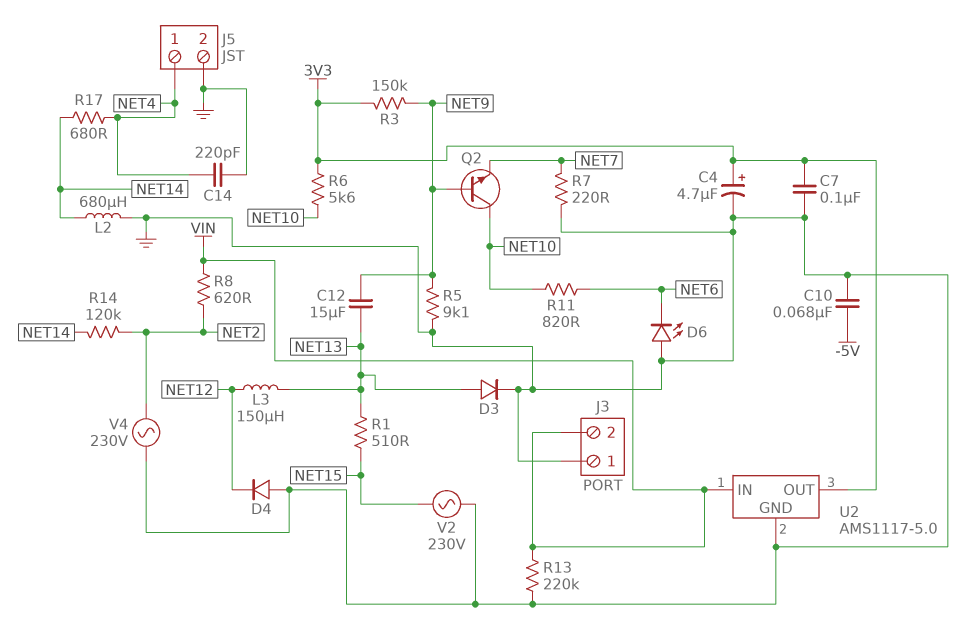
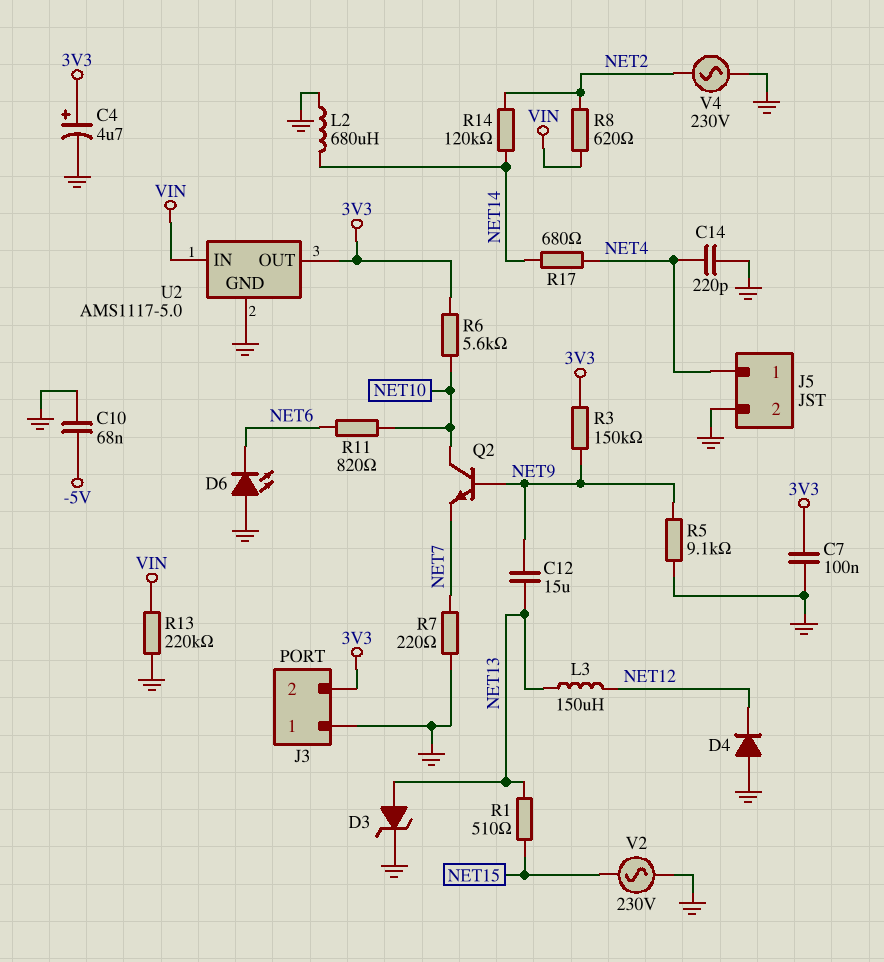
D3: diode (A NET13, K GND) -> zener (A NET13, K GND)
J3 pin 2: VIN -> 3V3

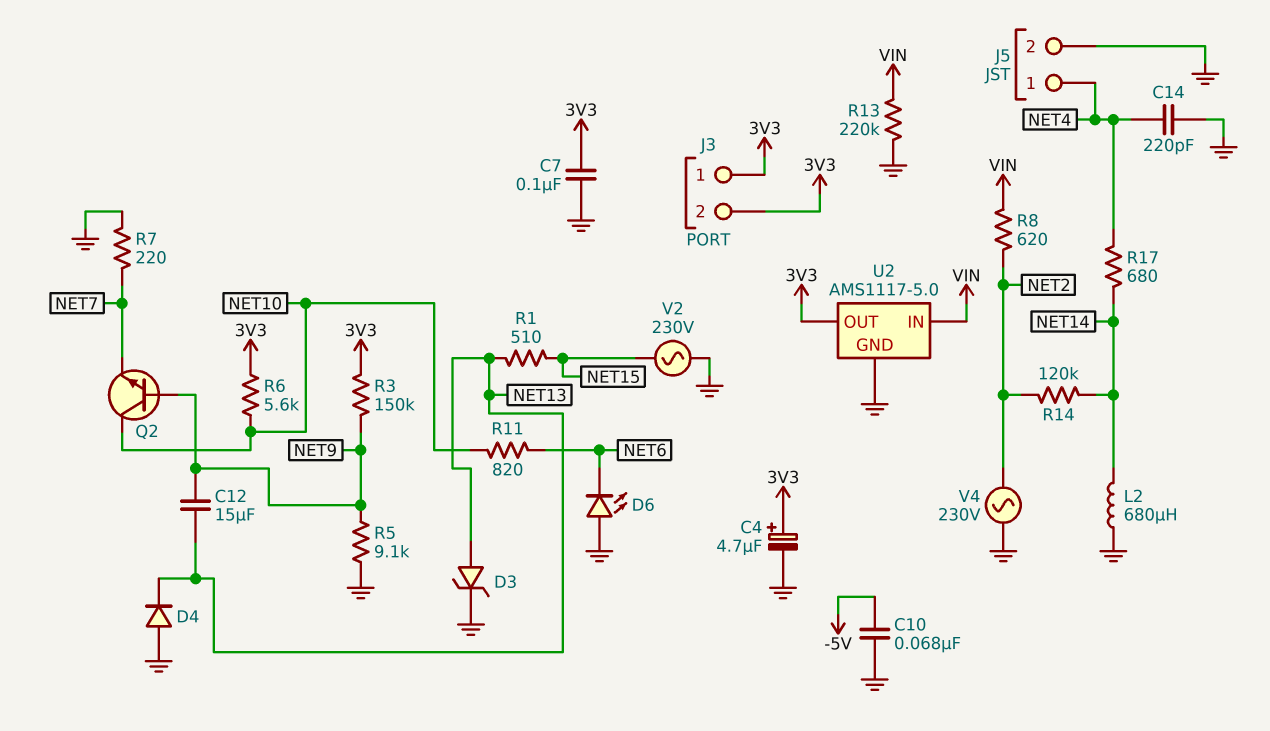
D4: diode (A GND, K NET12) -> diode (A GND, K NET13)
J3 pin 1: GND -> 3V3
L3: 150uH (NET12, NET13) -> none

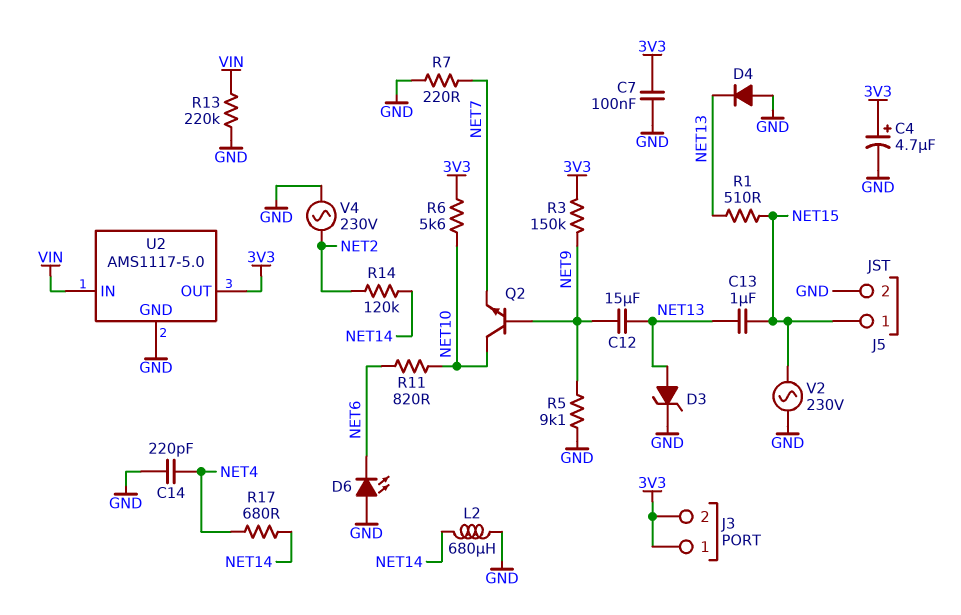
C10: 68nF (-5V, GND) -> none
C13: none -> 1uF (NET13, NET15)
J5 pin 1: NET4 -> NET15
R8: 620 (NET2, VIN) -> none

